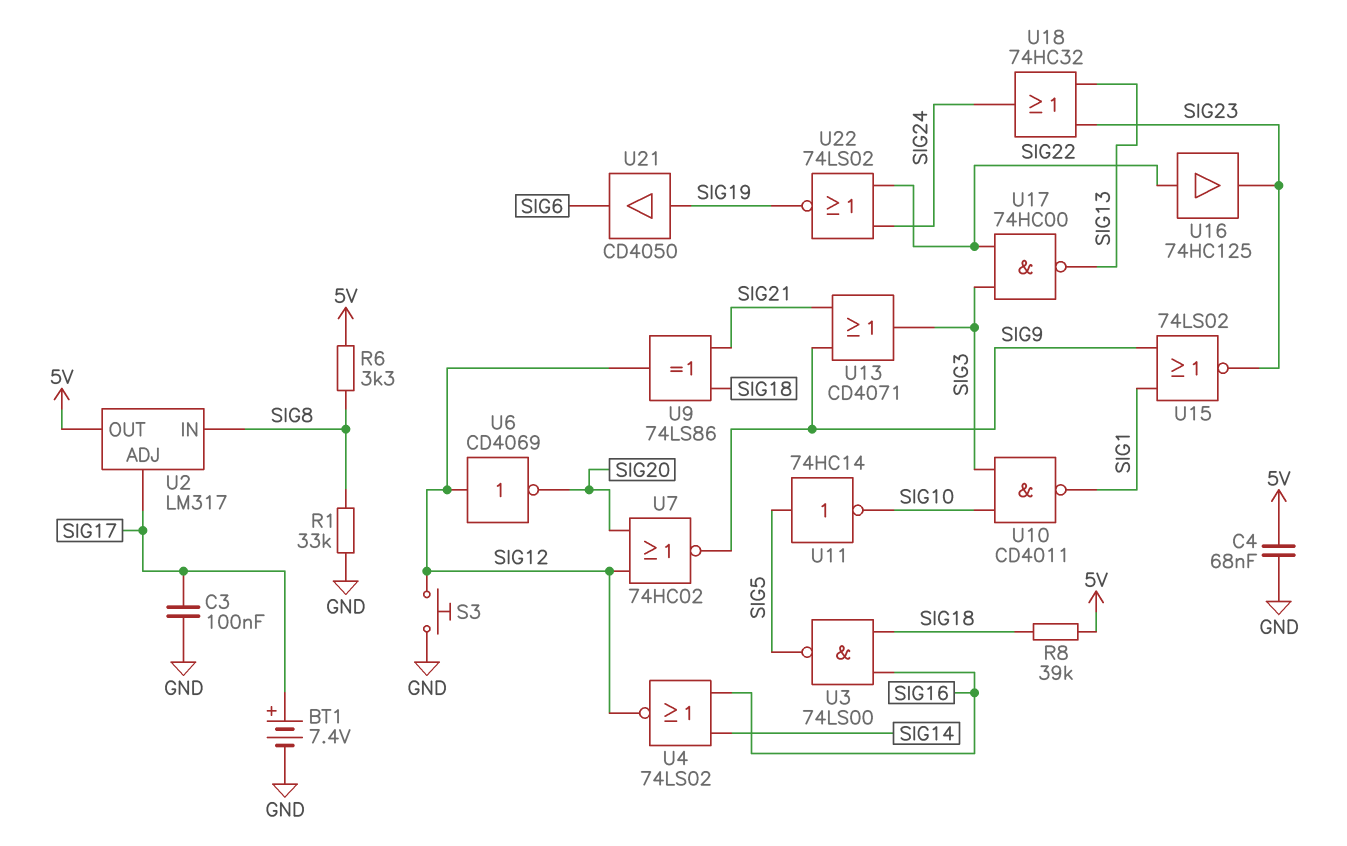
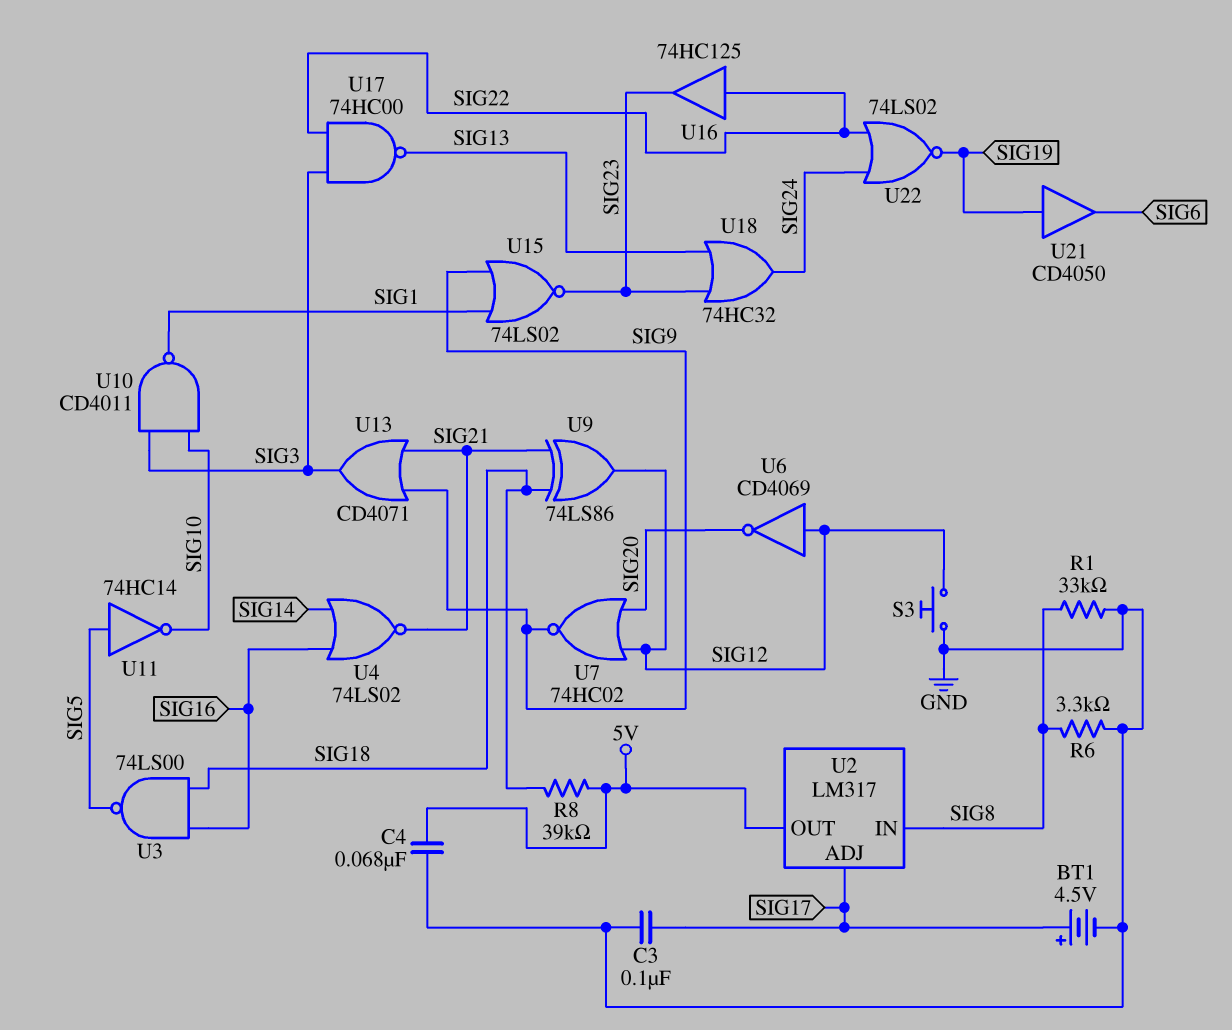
BT1: 7.4V (plus SIG17, minus GND) -> 4.5V (plus SIG17, minus GND)
R6: 3.3k (5V, SIG8) -> 3.3k (GND, SIG8)
U4: NOR 74LS02 (in SIG14, in SIG16, out SIG12) -> NOR 74LS02 (in SIG14, in SIG16, out SIG21)

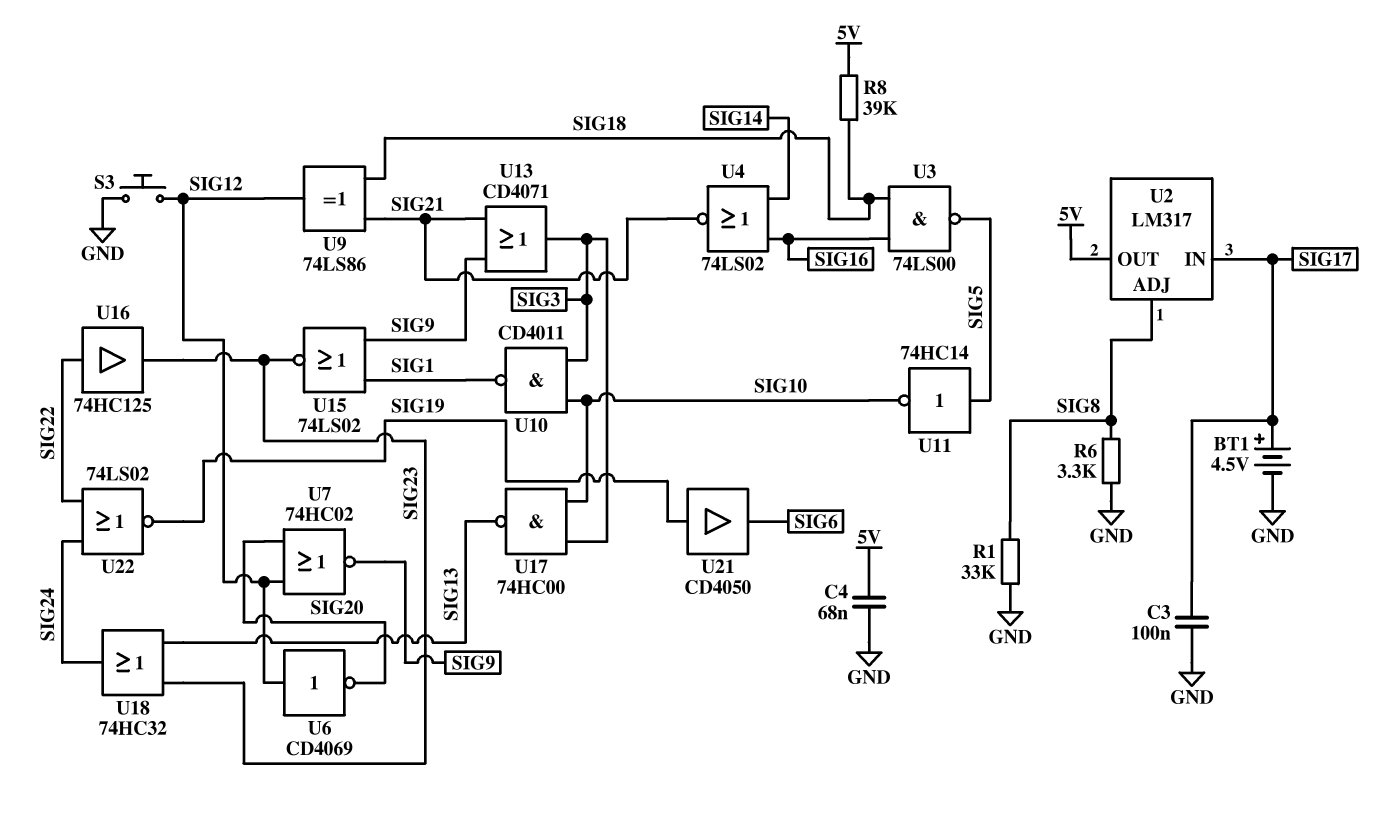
U2 pin ADJ: SIG17 -> SIG8
U2 pin IN: SIG8 -> SIG17
U17: NAND 74HC00 (in SIG3, in SIG22, out SIG13) -> NAND 74HC00 (in SIG3, in SIG10, out SIG13)

